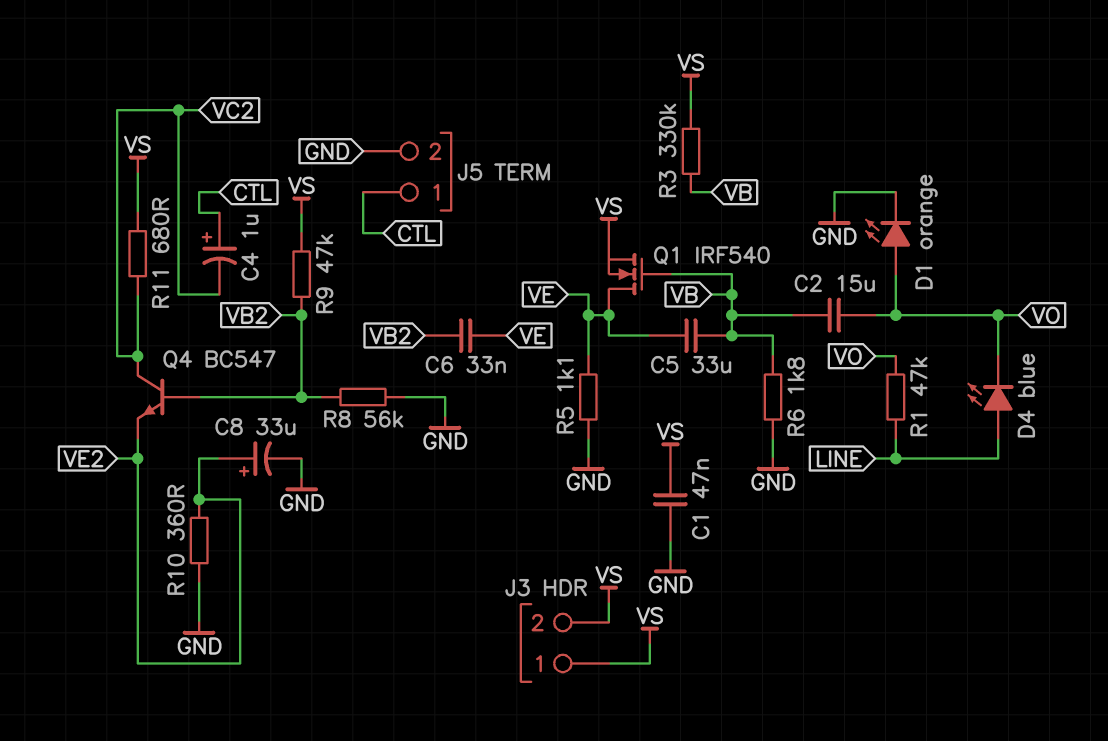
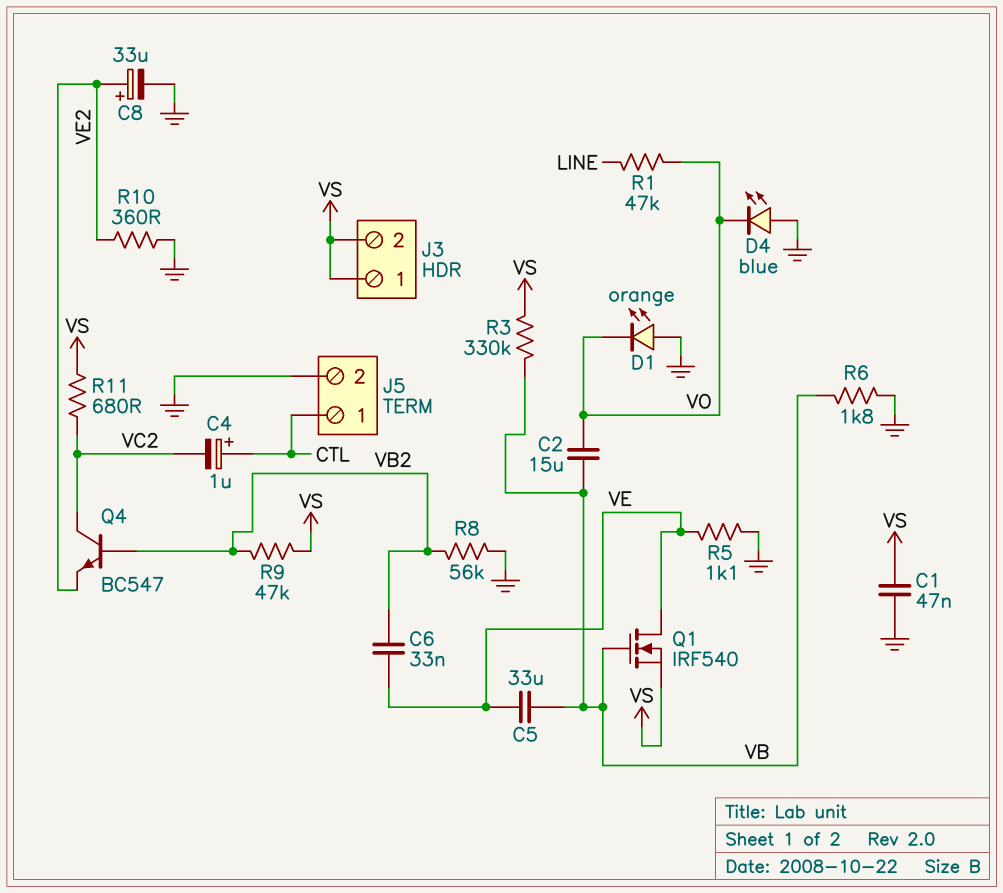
D1: LED orange (A VO, K GND) -> LED orange (A GND, K VO)
D4: LED blue (A LINE, K VO) -> LED blue (A GND, K VO)

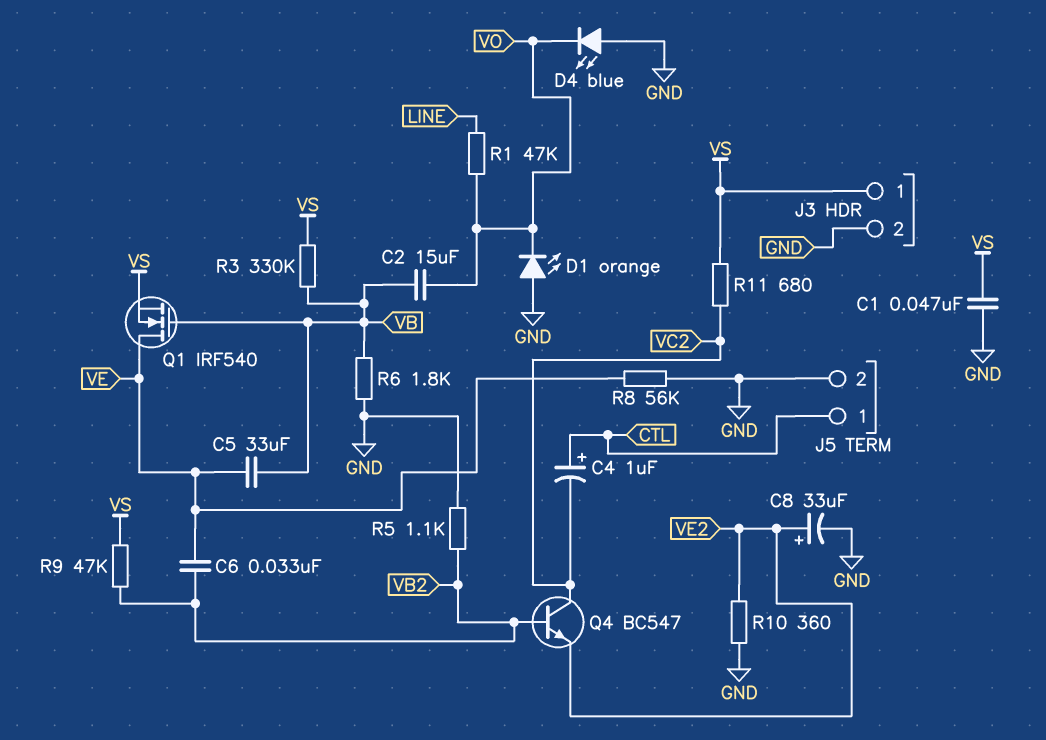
J3 pin 2: VS -> GND
R5: 1.1k (GND, VE) -> 1.1k (GND, VB2)
R8: 56k (GND, VB2) -> 56k (GND, VE)

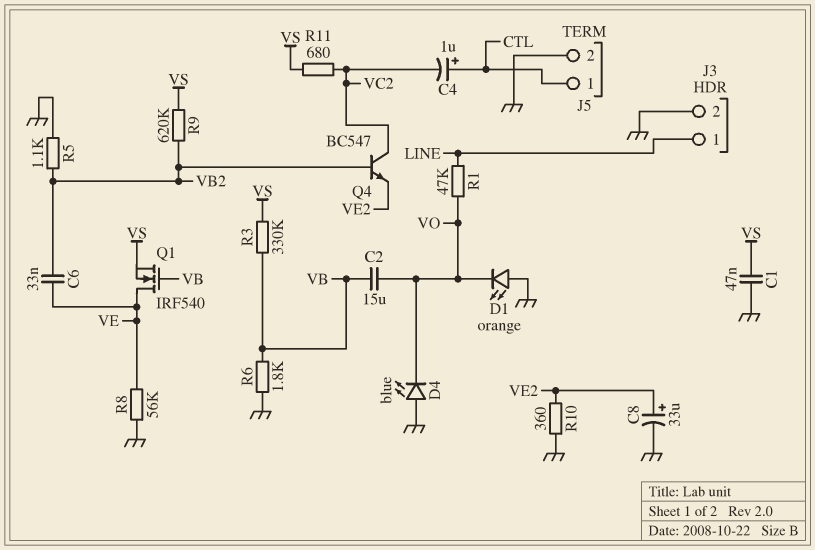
C5: 33uF (VB, VE) -> none
J3 pin 1: VS -> LINE
R9: 47k (VB2, VS) -> 620k (VB2, VS)

